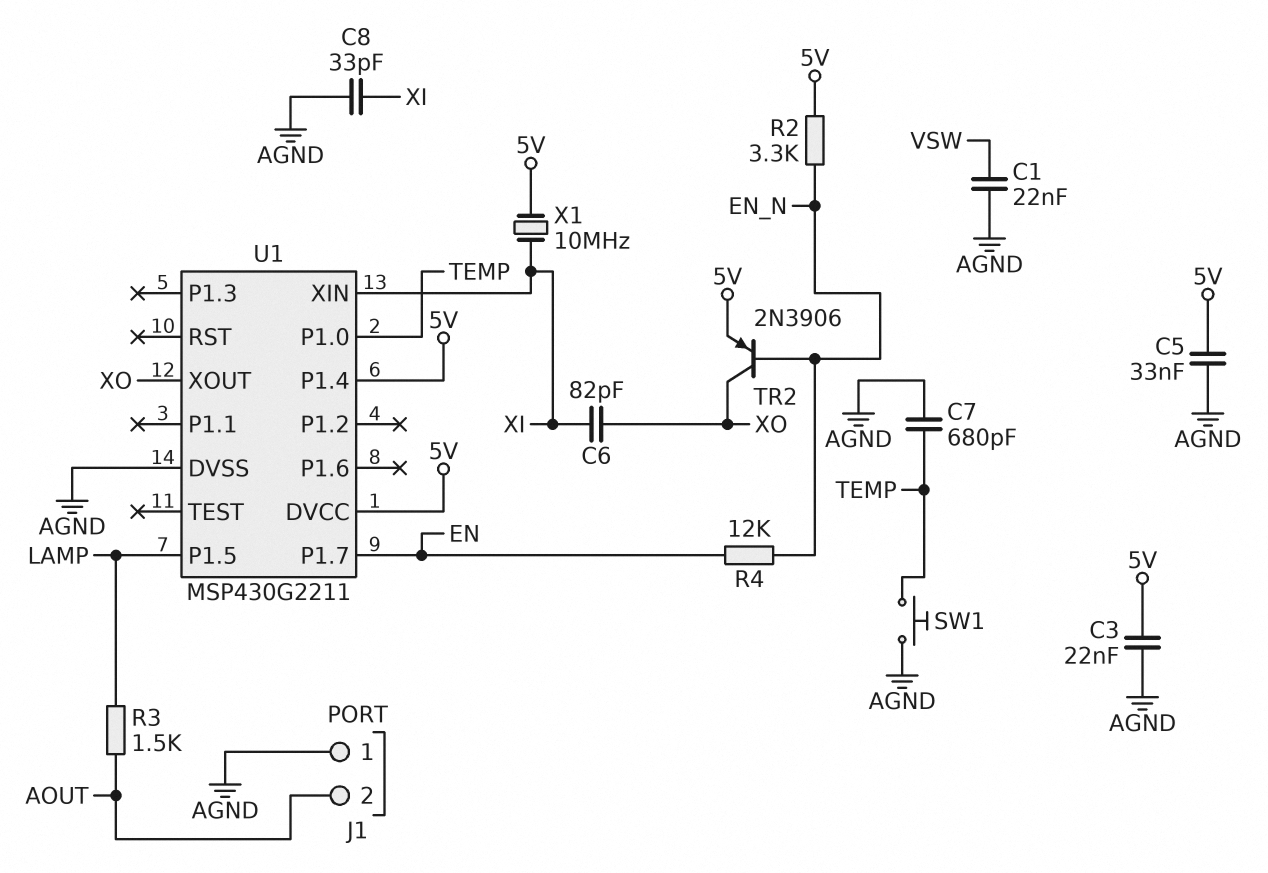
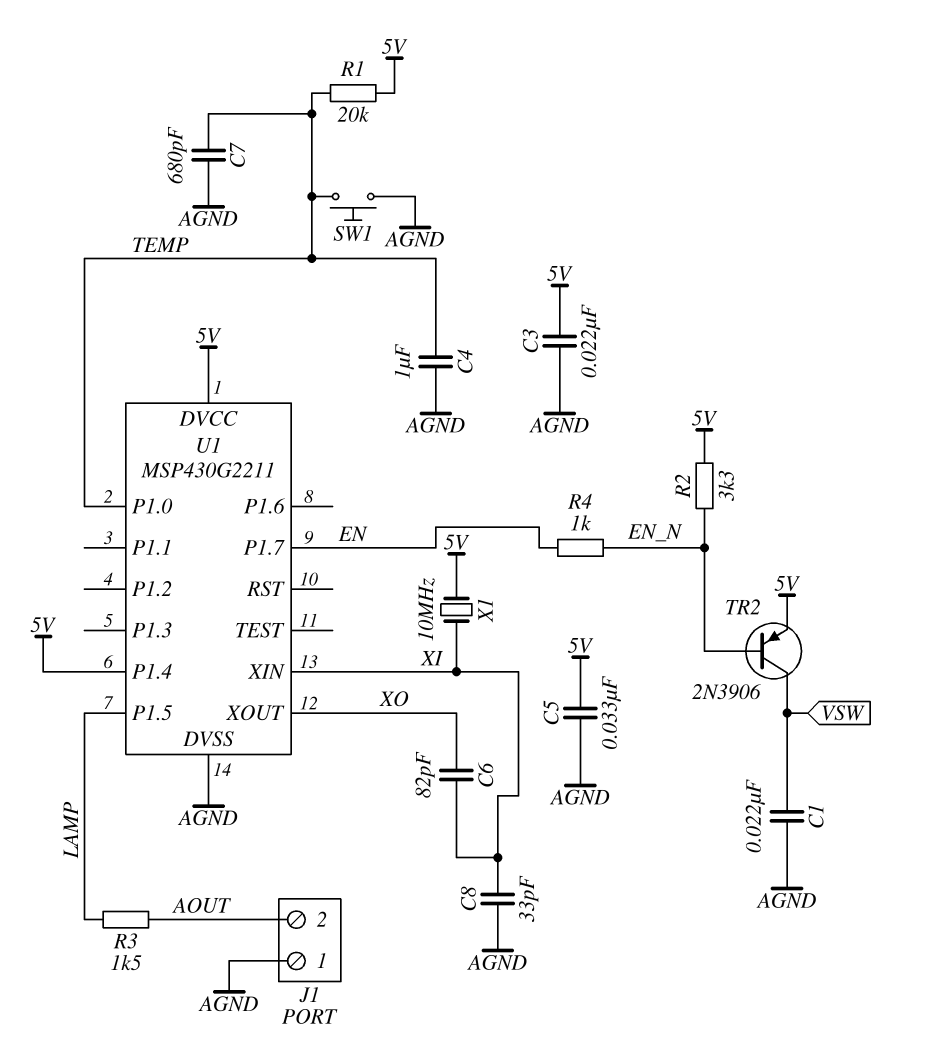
C4: none -> 1uF (AGND, TEMP)
R1: none -> 20k (5V, TEMP)
R4: 12k (EN, EN_N) -> 1k (EN, EN_N)
TR2: PNP 2N3906 (B EN_N, C XO, E 5V) -> PNP 2N3906 (B EN_N, C VSW, E 5V)

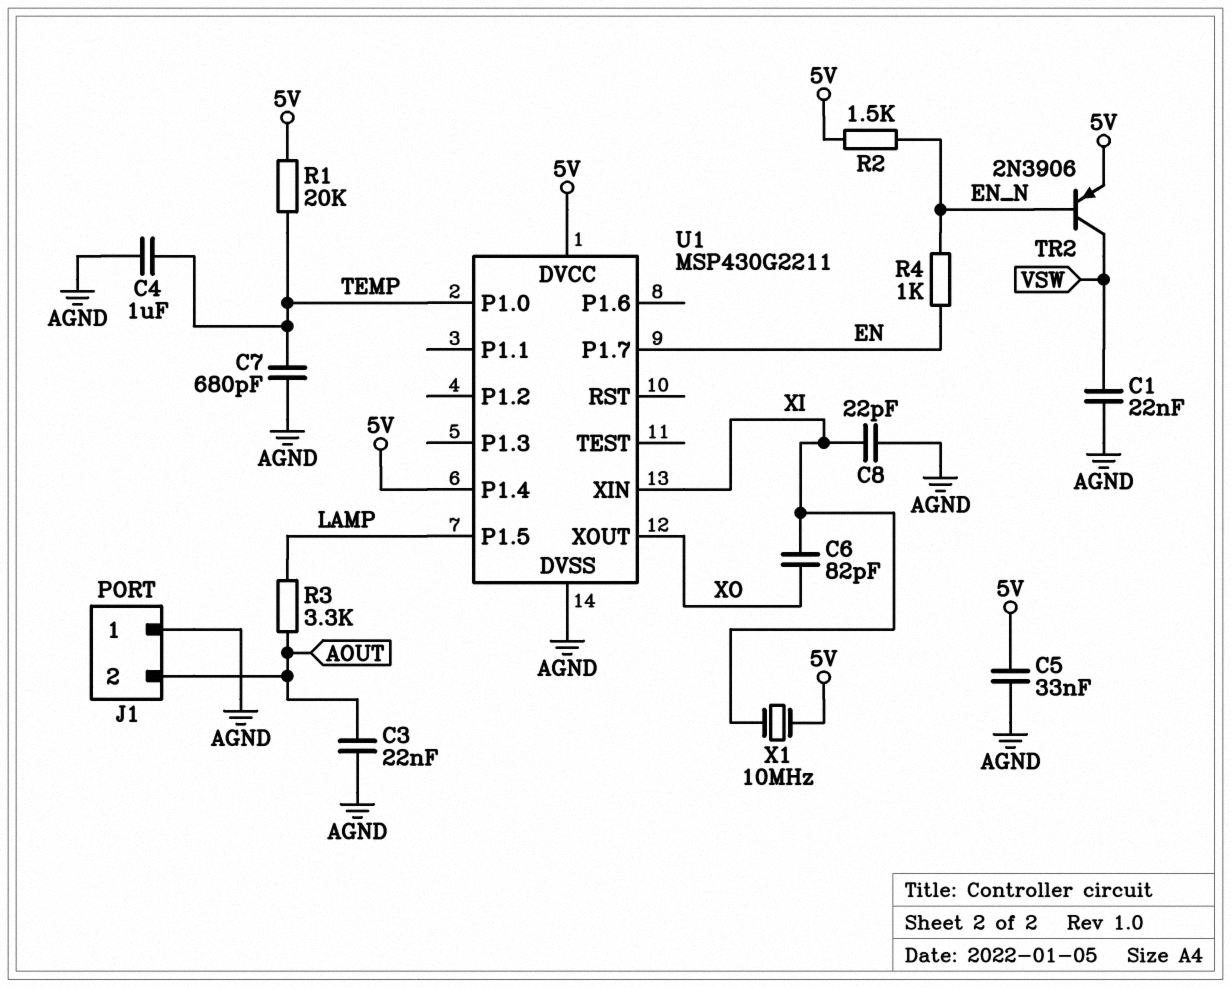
C3: 22nF (5V, AGND) -> 22nF (AGND, AOUT)
C8: 33pF (AGND, XI) -> 22pF (AGND, XI)
R2: 3.3k (5V, EN_N) -> 1.5k (5V, EN_N)
R3: 1.5k (AOUT, LAMP) -> 3.3k (AOUT, LAMP)
SW1: button (AGND, TEMP) -> none

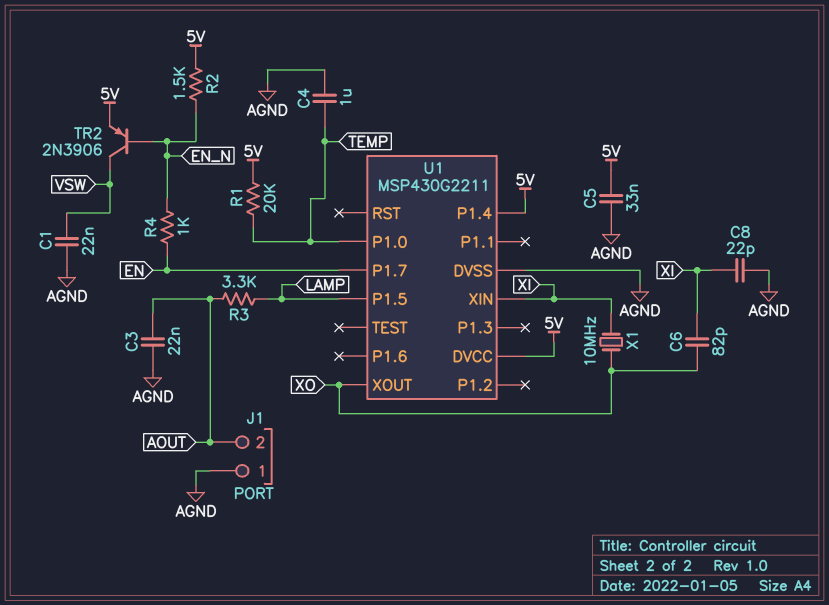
C7: 680pF (AGND, TEMP) -> none
X1: 10MHz (5V, XI) -> 10MHz (XI, XO)

